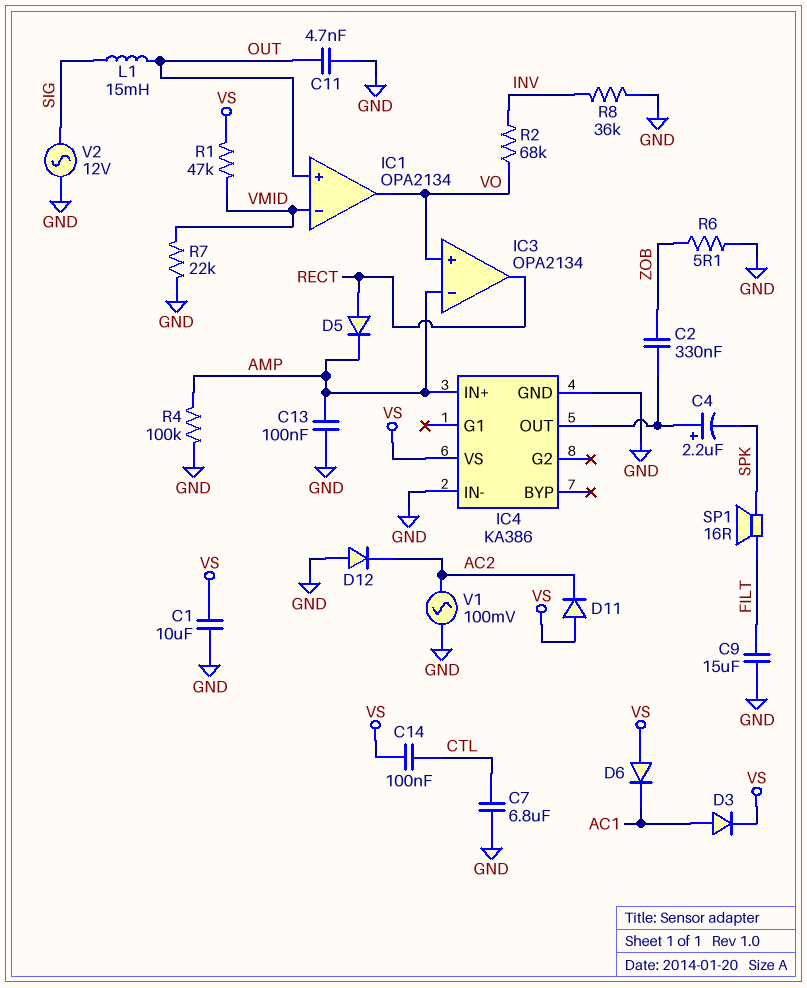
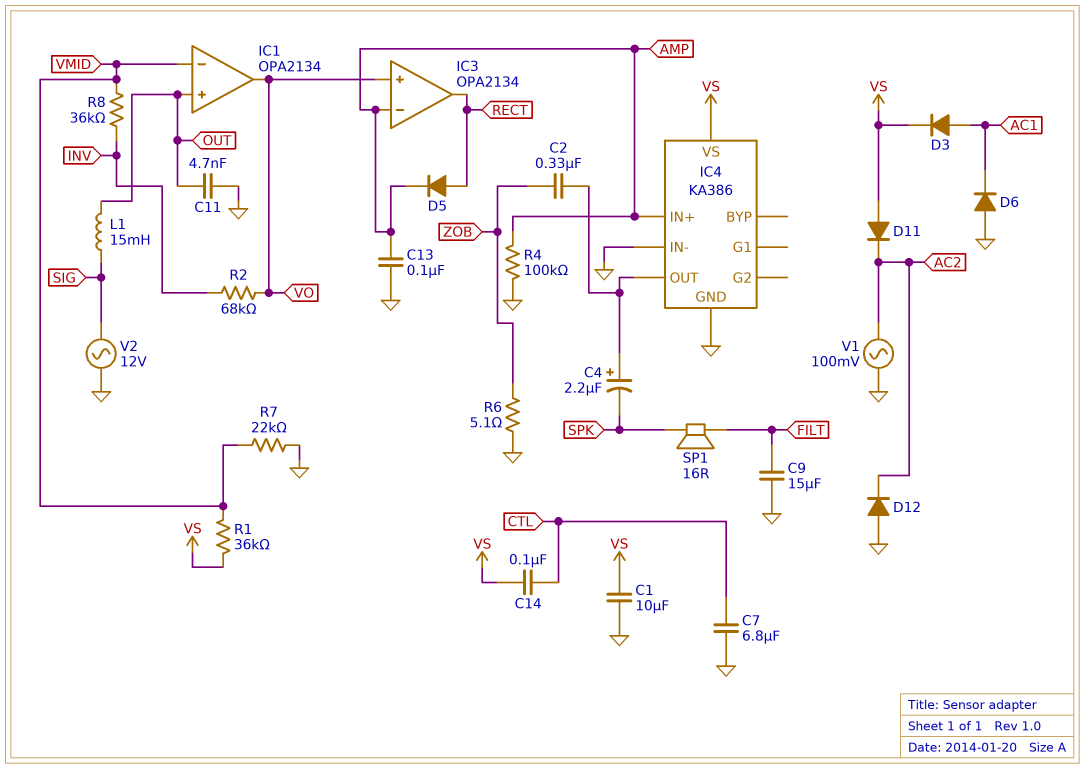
D6: diode (A VS, K AC1) -> diode (A GND, K AC1)
R1: 47k (VMID, VS) -> 36k (VMID, VS)
R8: 36k (GND, INV) -> 36k (INV, VMID)

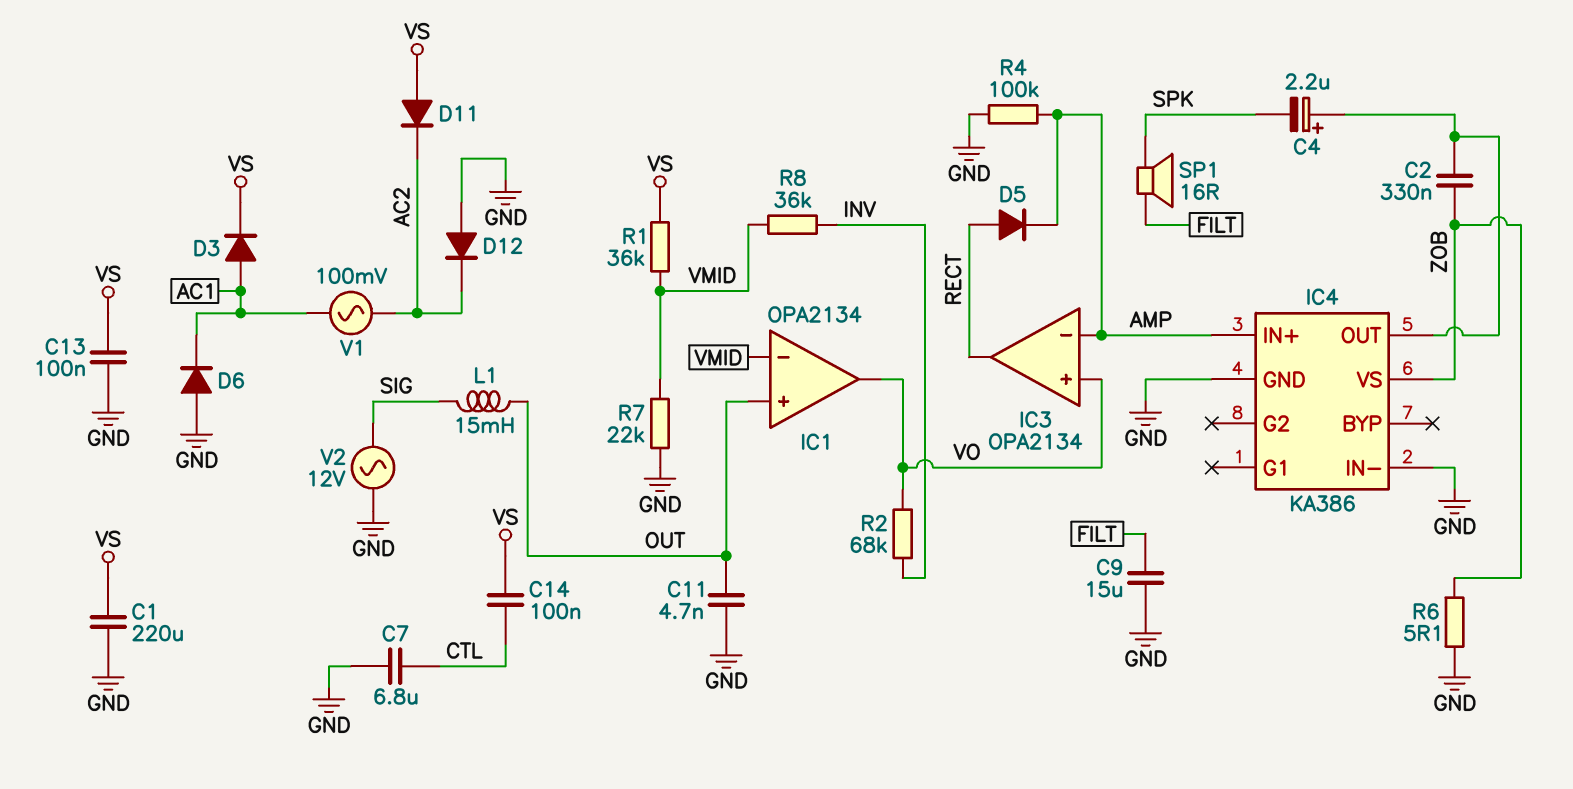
C1: 10uF (GND, VS) -> 220uF (GND, VS)
C13: 100nF (AMP, GND) -> 100nF (GND, VS)
IC4 pin VS: VS -> ZOB
V1: AC 100mV (AC2, GND) -> AC 100mV (AC1, AC2)

